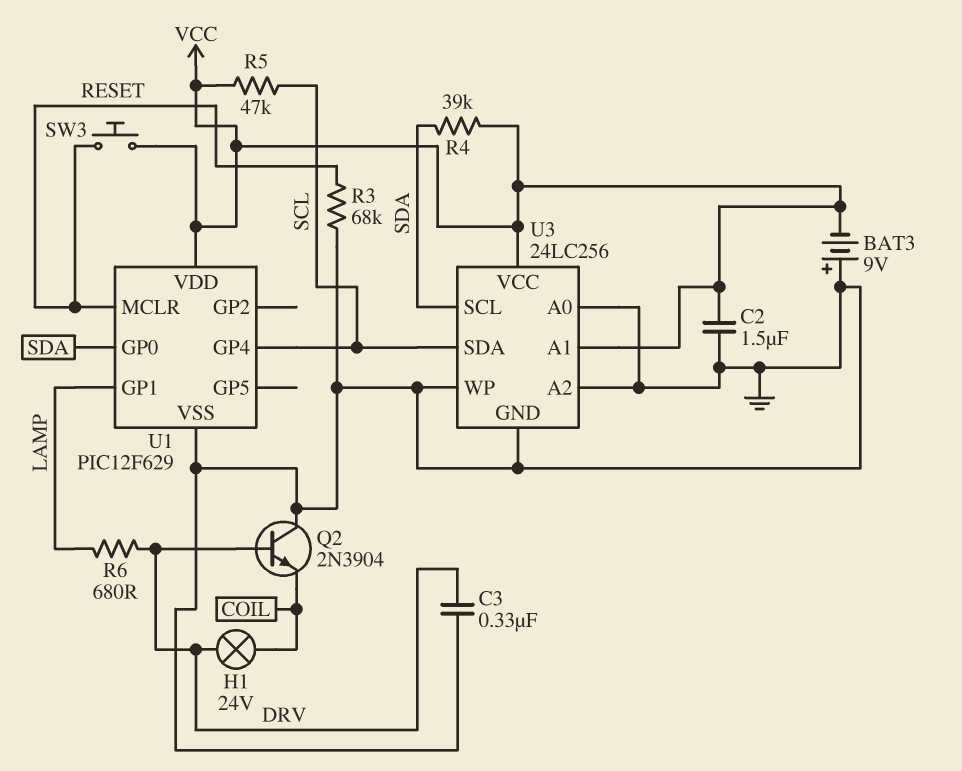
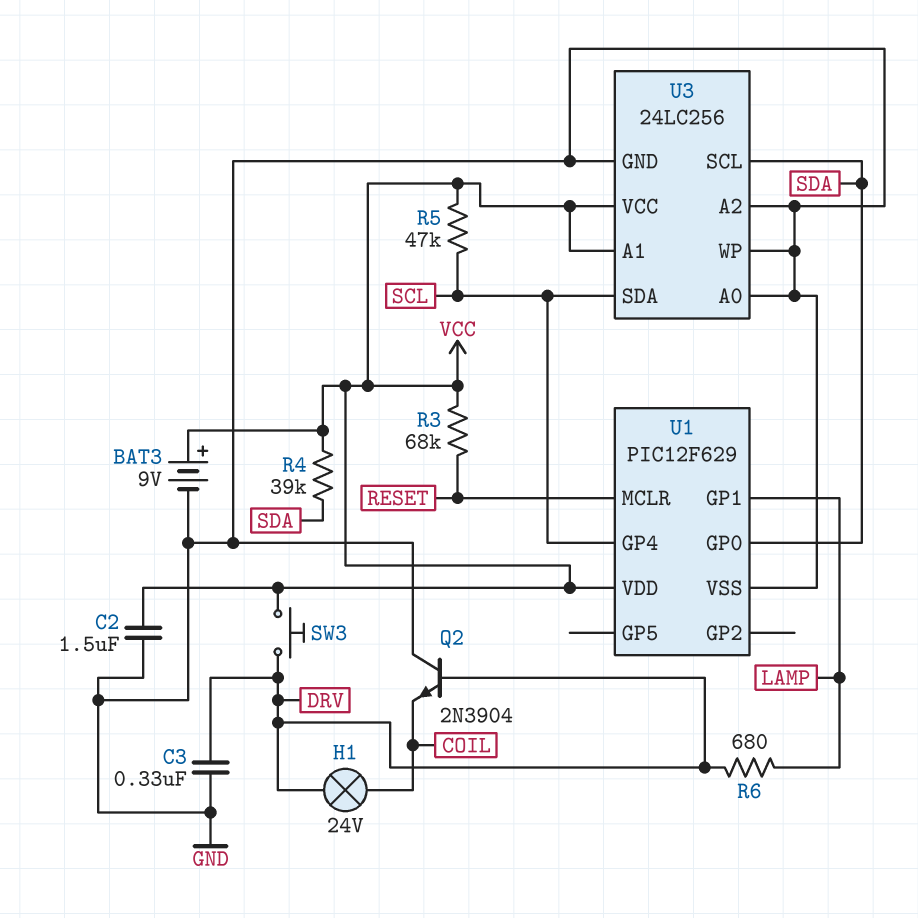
BAT3: 9V (plus GND, minus VCC) -> 9V (plus VCC, minus GND)
R3: 68k (GND, RESET) -> 68k (RESET, VCC)
SW3: button (RESET, VCC) -> button (DRV, VCC)

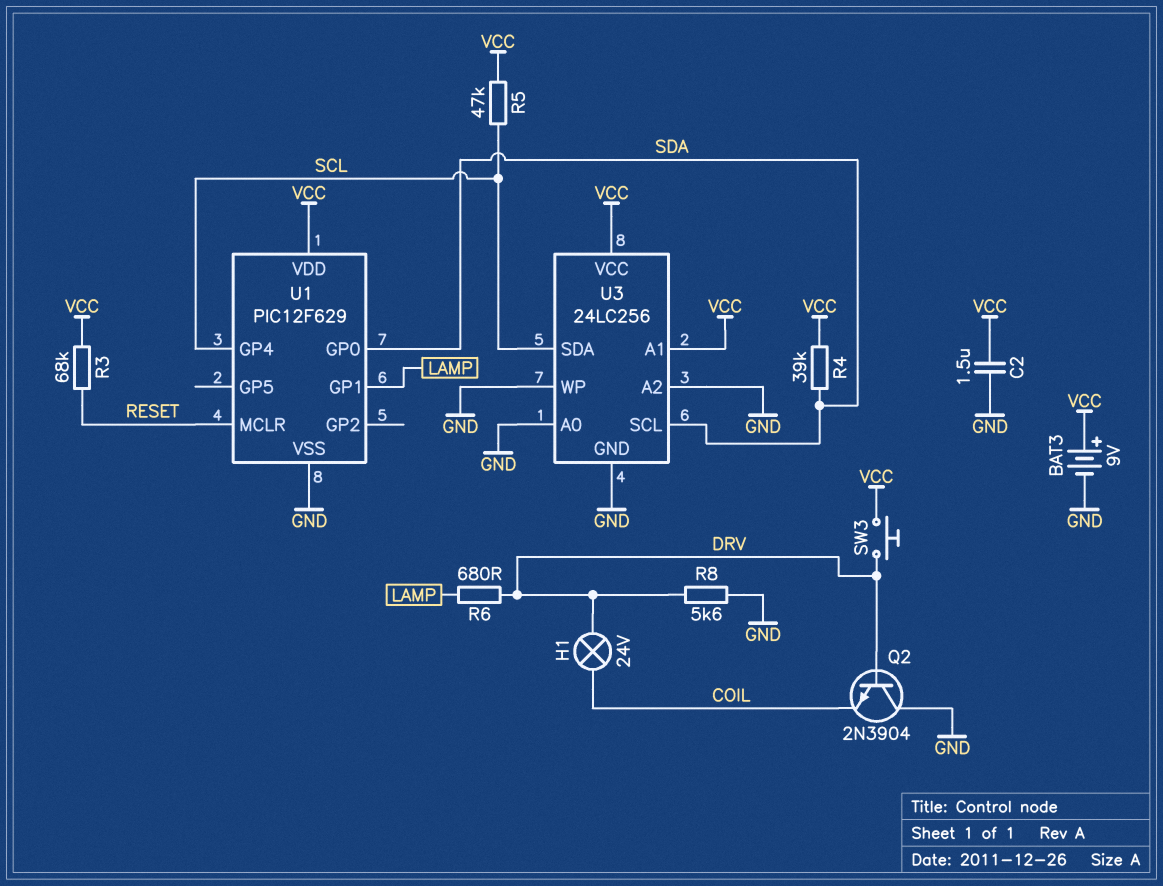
C3: 330nF (DRV, GND) -> none
R8: none -> 5.6k (DRV, GND)

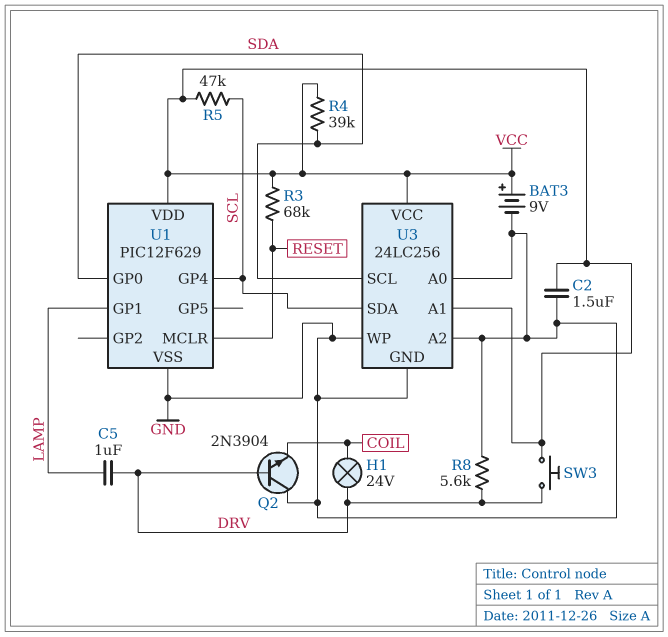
C5: none -> 1uF (DRV, LAMP)
R6: 680 (DRV, LAMP) -> none

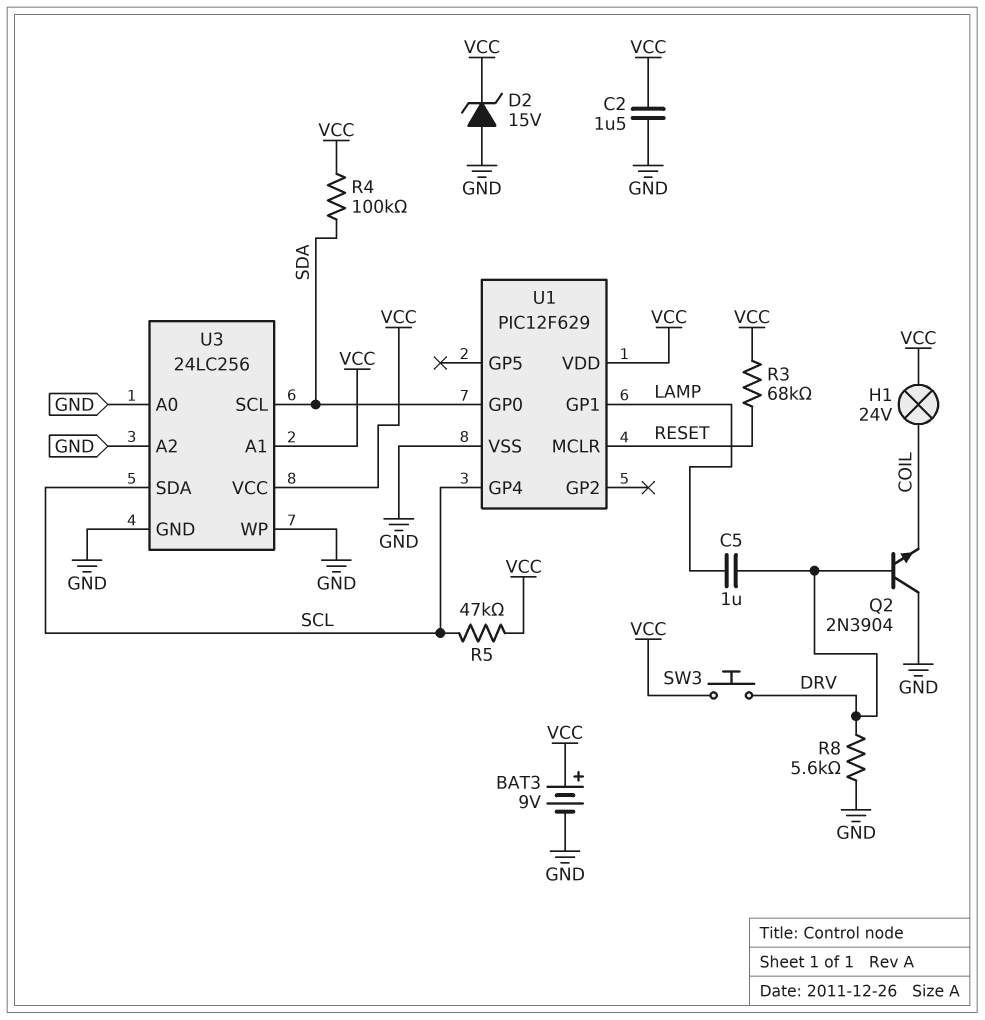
D2: none -> zener 15V (A GND, K VCC)
H1: lamp 24V (COIL, DRV) -> lamp 24V (COIL, VCC)
R4: 39k (SDA, VCC) -> 100k (SDA, VCC)

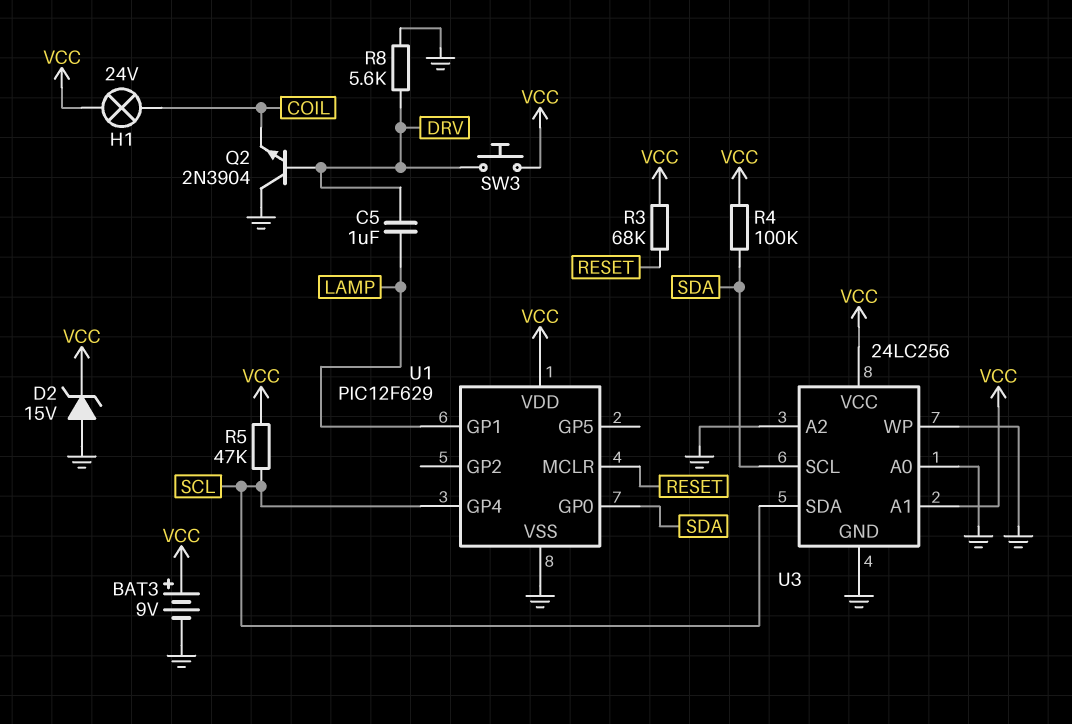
C2: 1.5uF (GND, VCC) -> none

